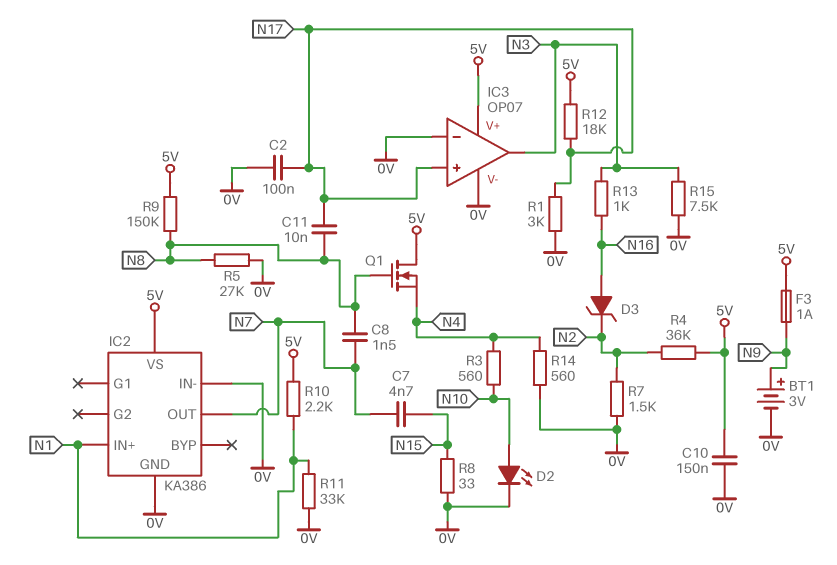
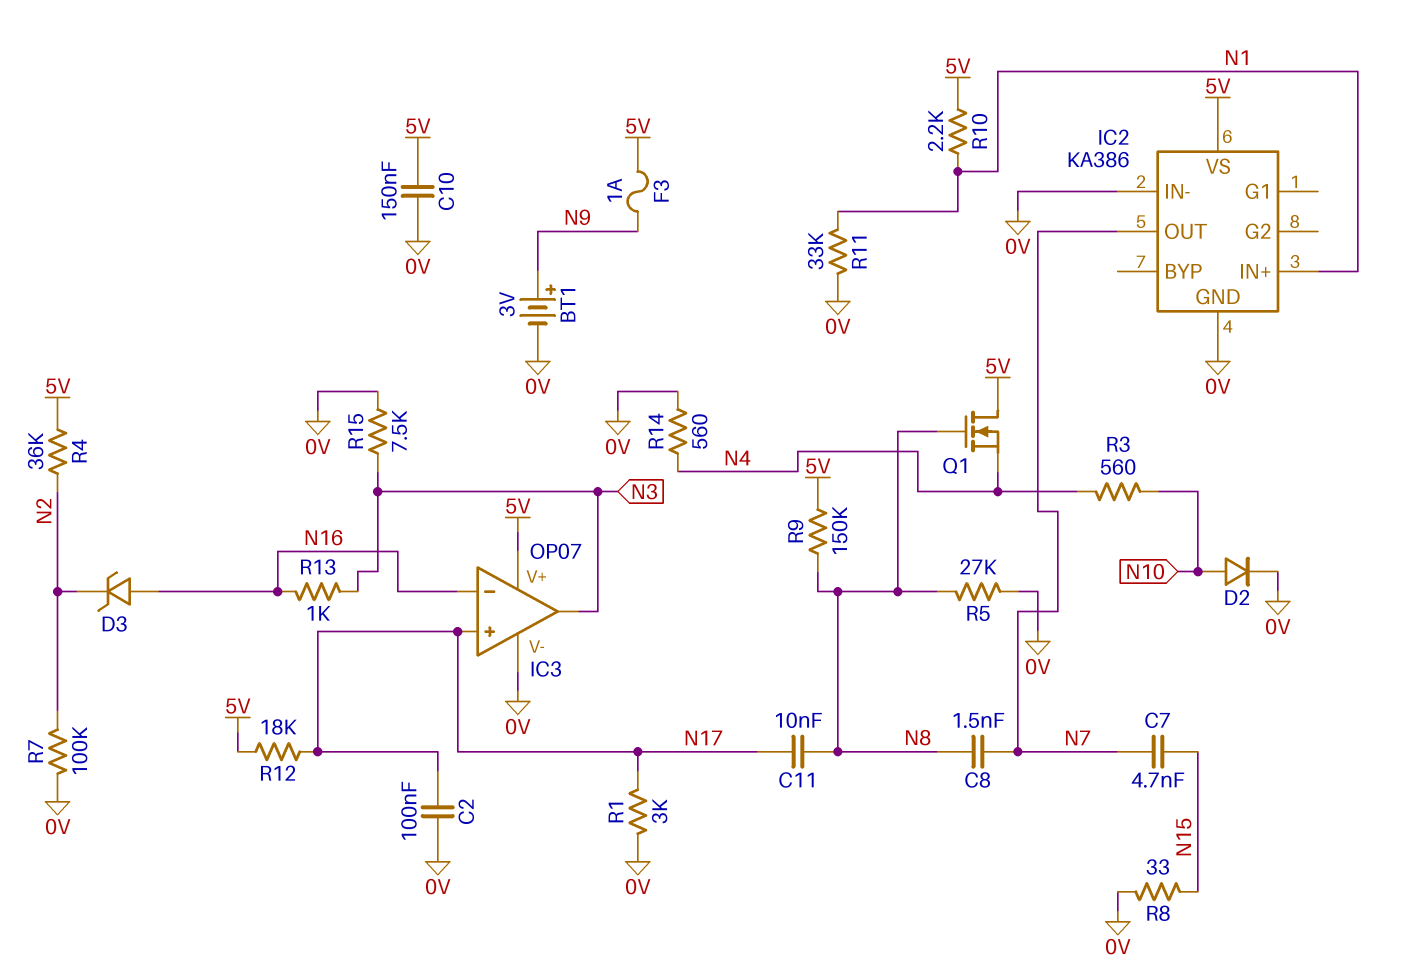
D2: LED (A N10, K 0V) -> diode (A N10, K 0V)
IC3 pin in-: 0V -> N16
R7: 1.5k (0V, N2) -> 100k (0V, N2)

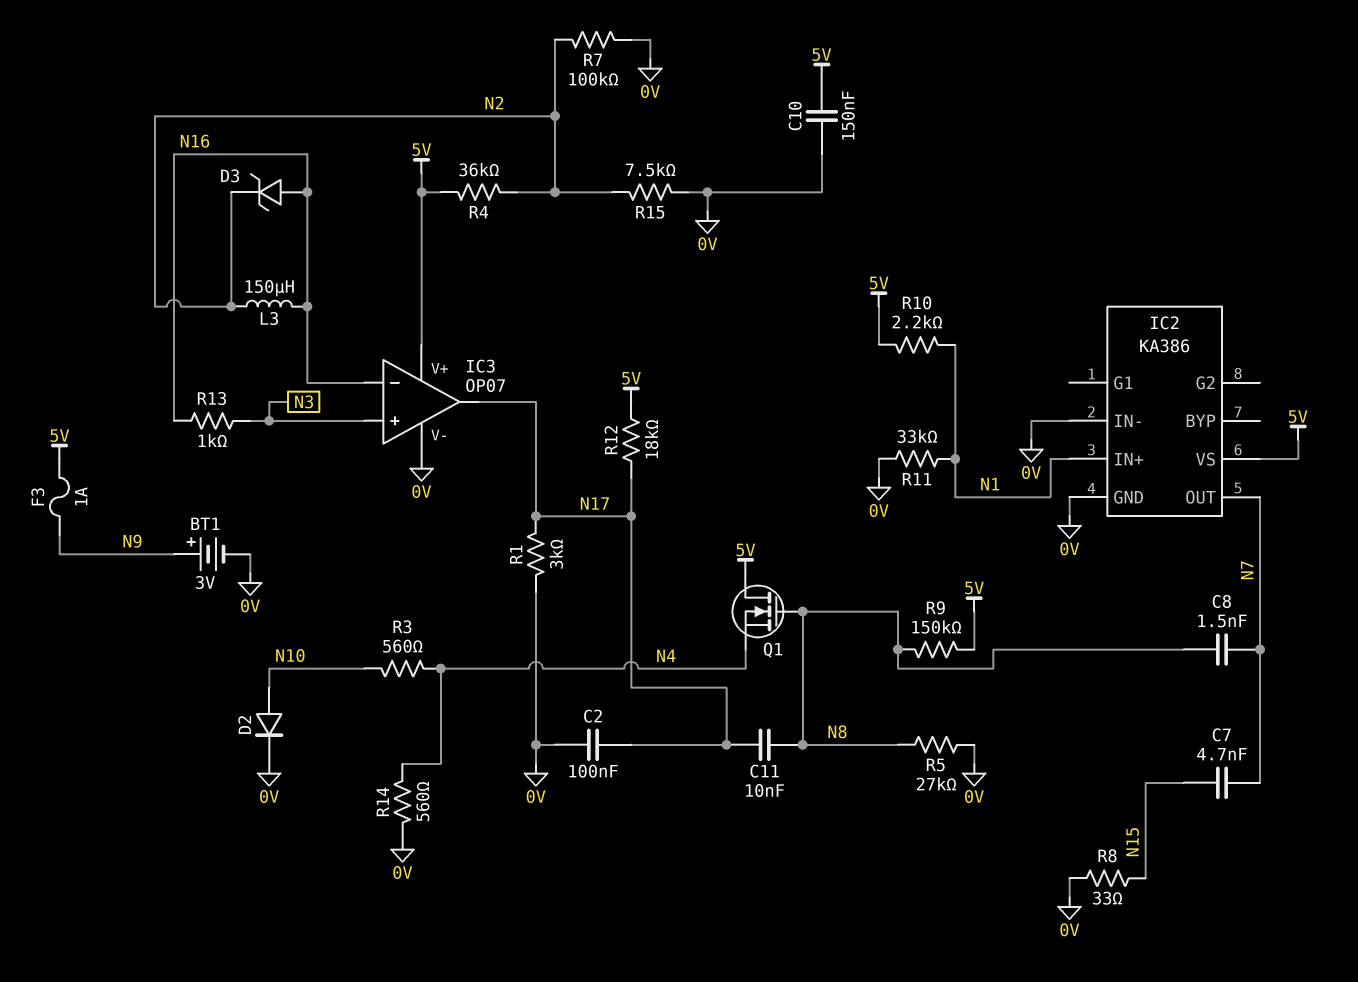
IC3 pin in+: N17 -> N3
IC3 pin out: N3 -> N17
L3: none -> 150uH (N2, N16)
R15: 7.5k (0V, N3) -> 7.5k (0V, N2)

